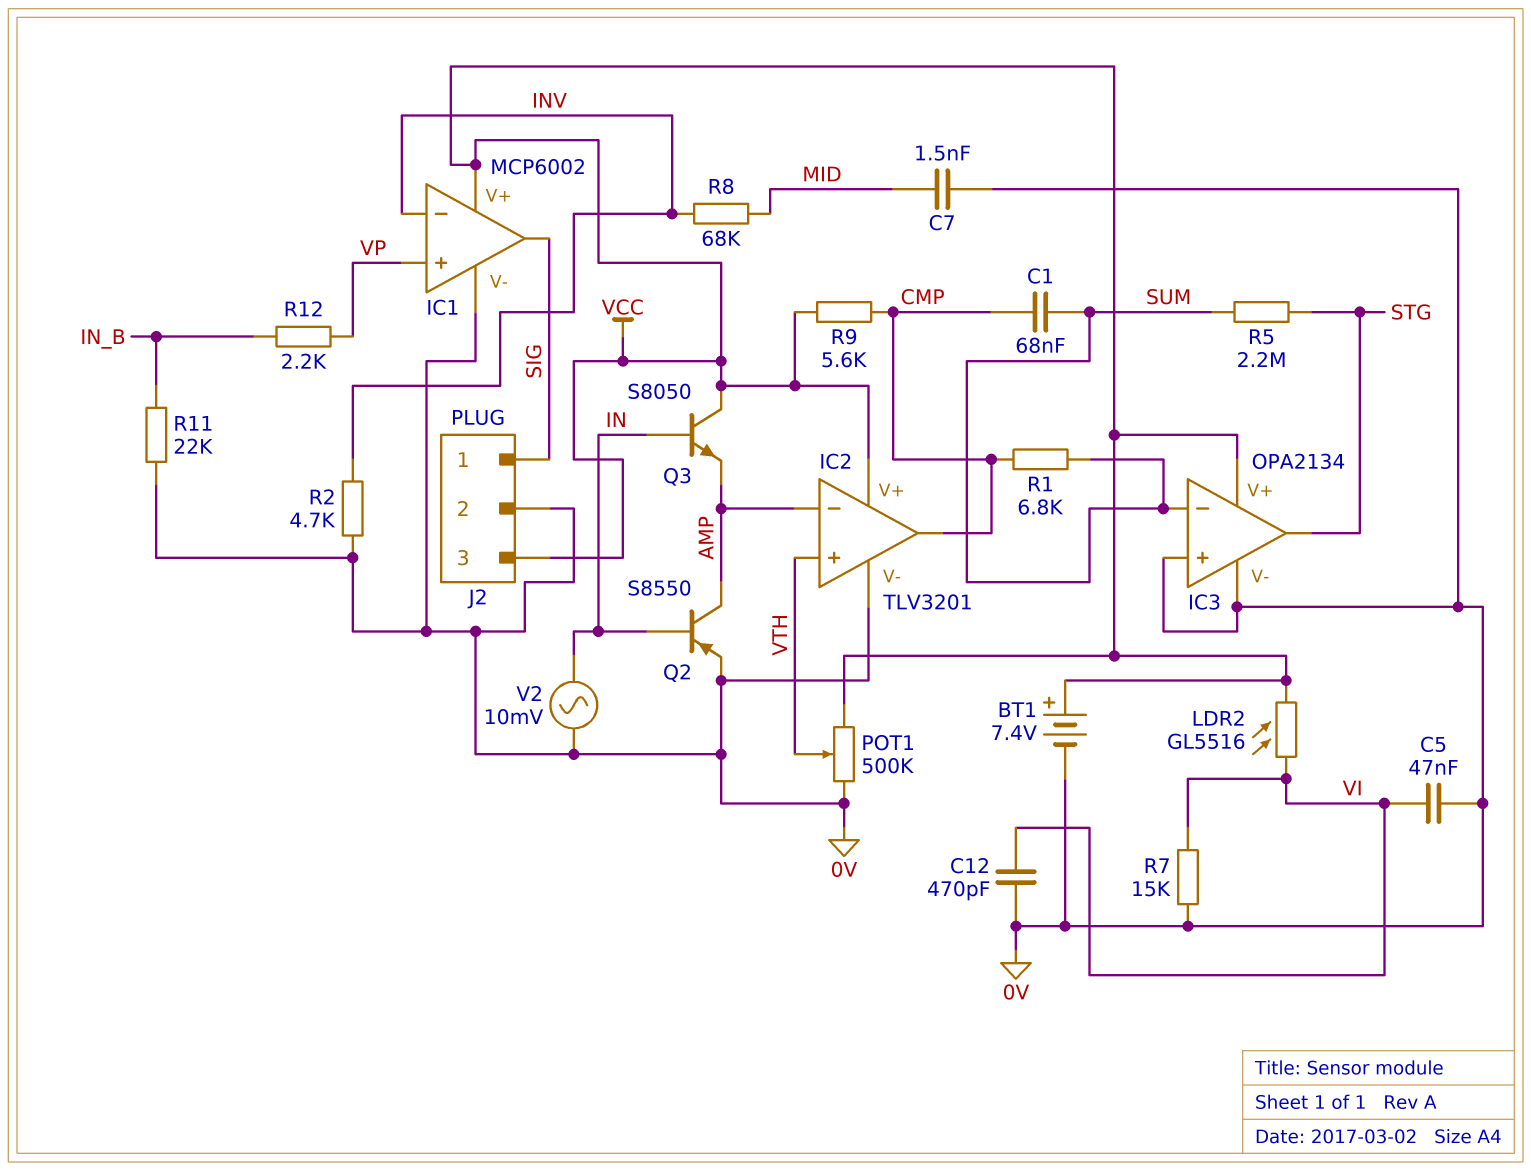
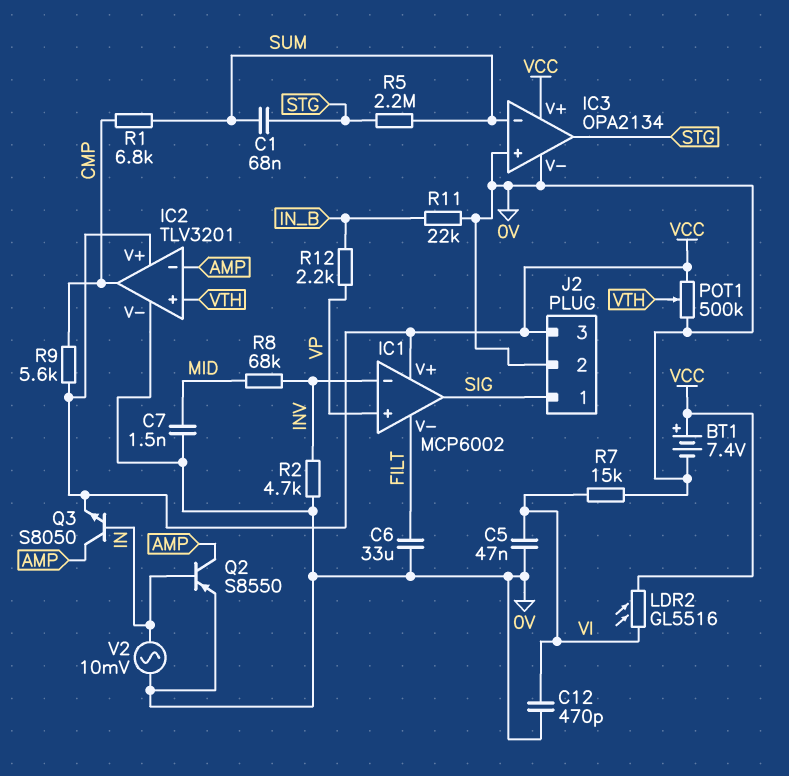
C1: 68nF (CMP, SUM) -> 68nF (STG, SUM)
C6: none -> 33uF (0V, FILT)
IC1 pin V-: 0V -> FILT
Q3: NPN S8050 (B IN, C VCC, E AMP) -> NPN S8050 (B IN, C AMP, E VCC)

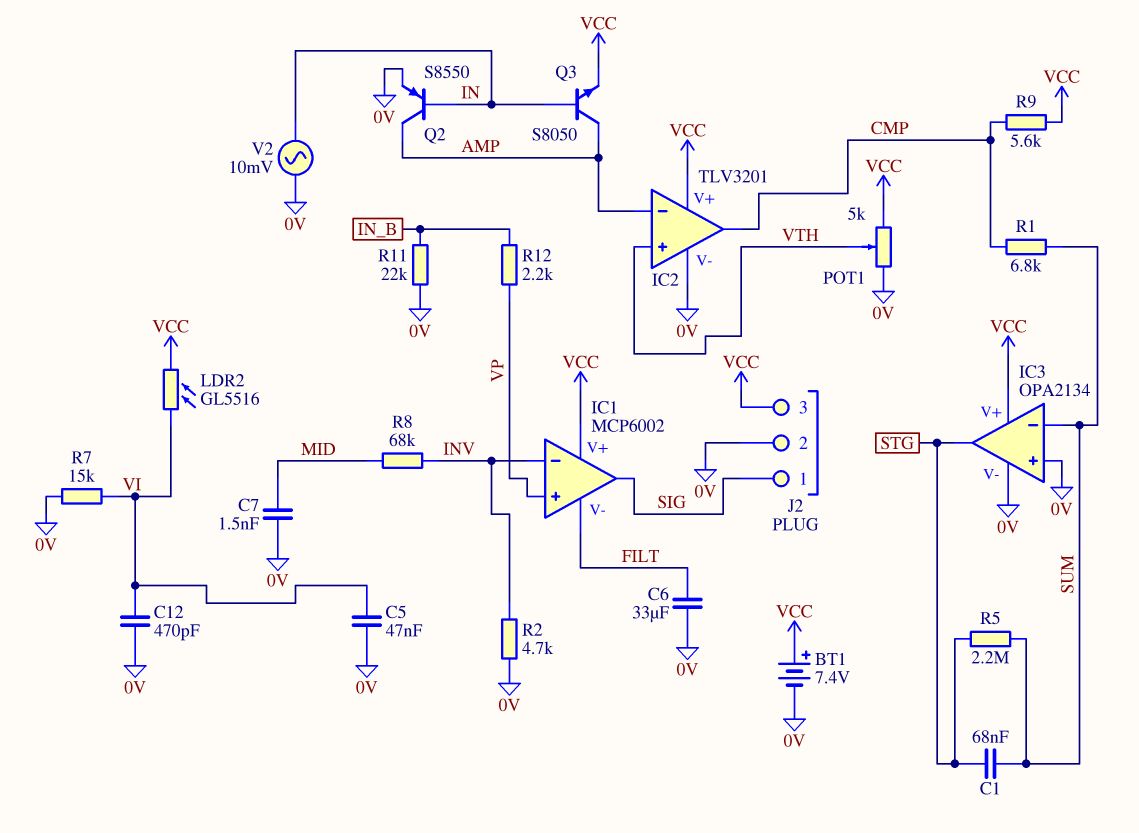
POT1: 500k (0V, VCC, wiper VTH) -> 5k (0V, VCC, wiper VTH)

